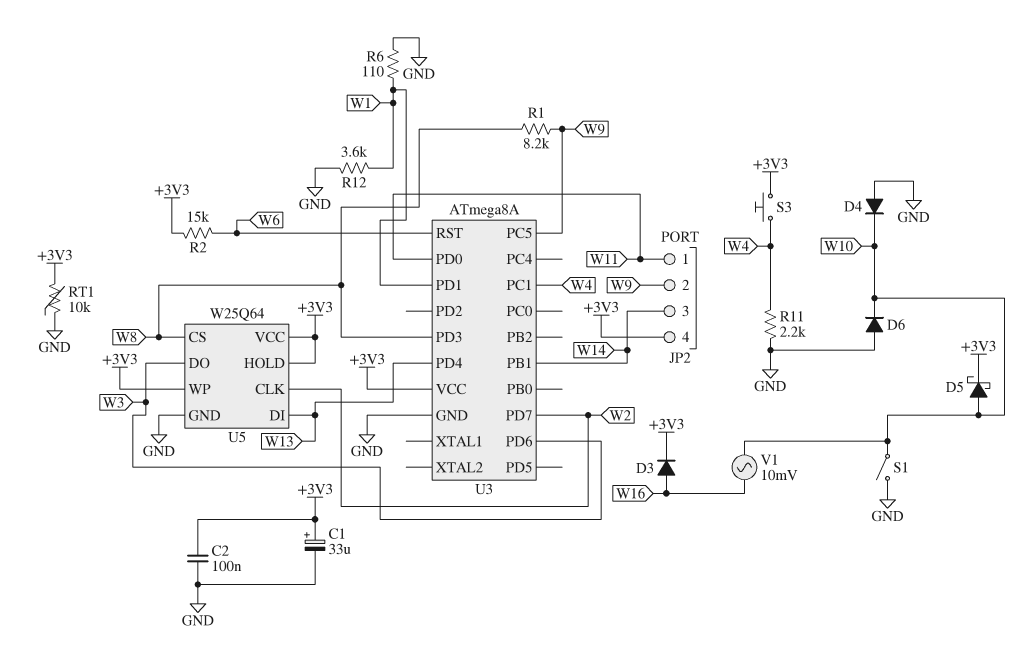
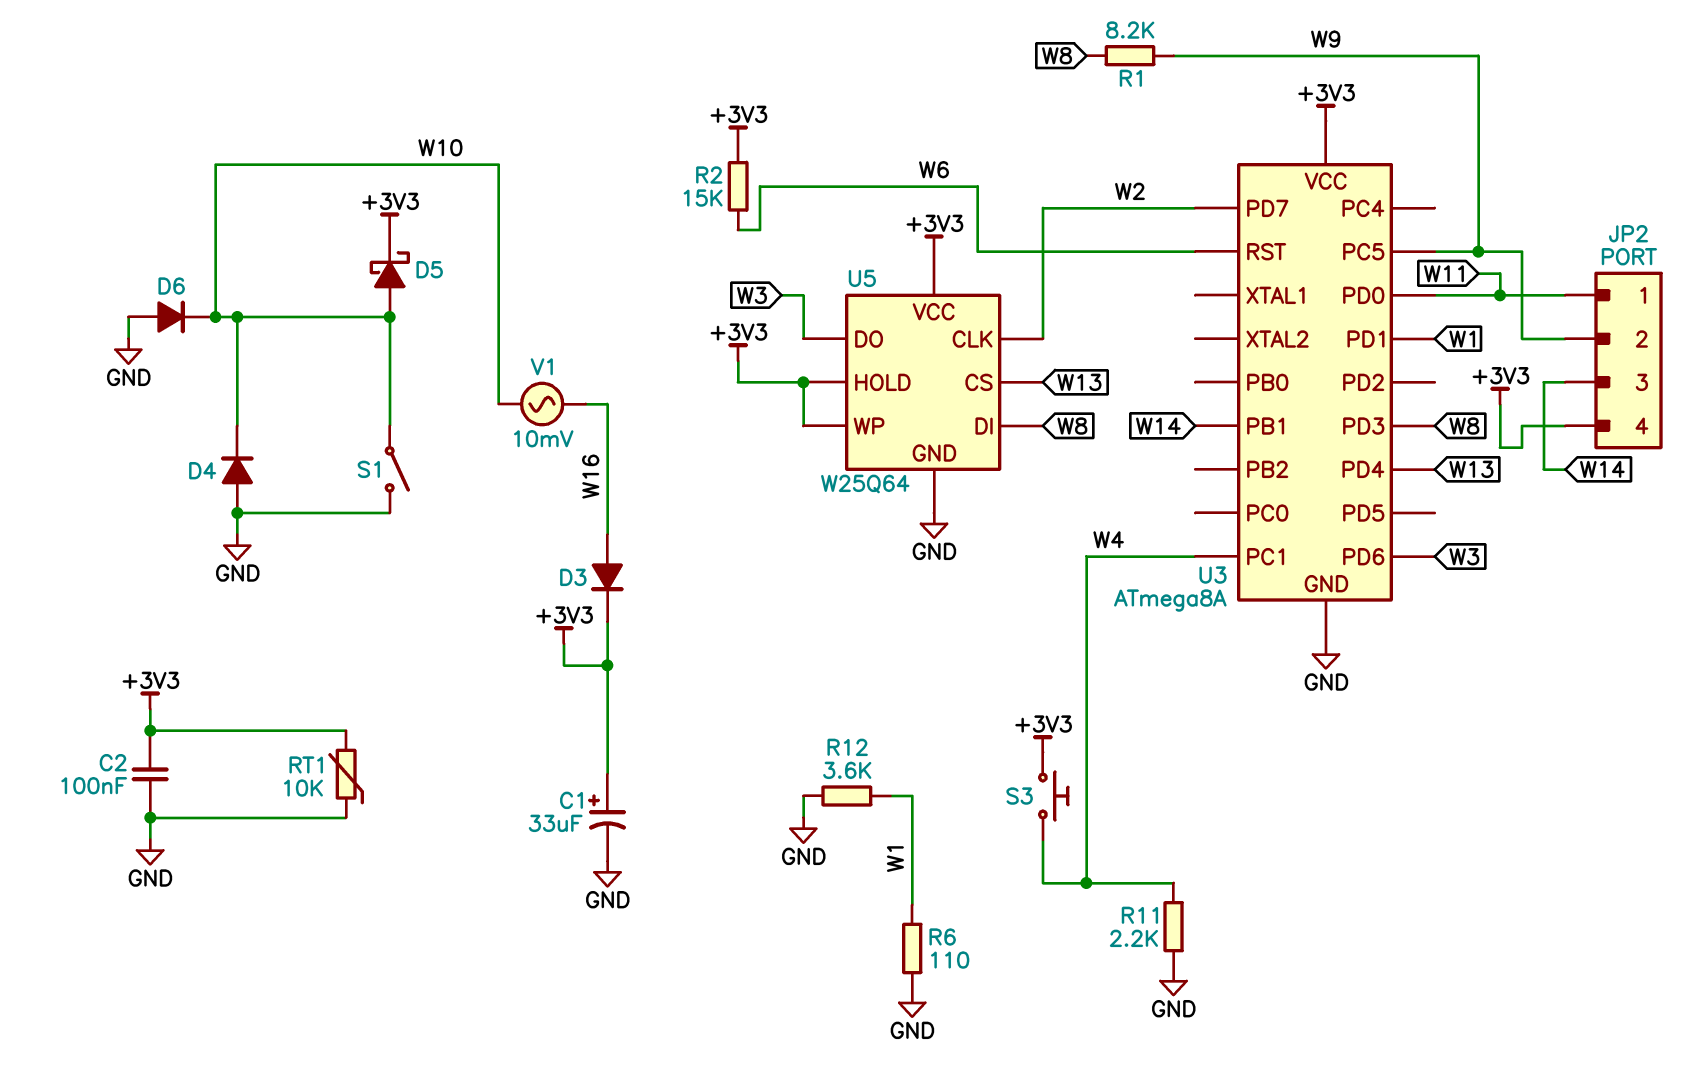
U5 pin CS: W8 -> W13
U5 pin DI: W13 -> W8

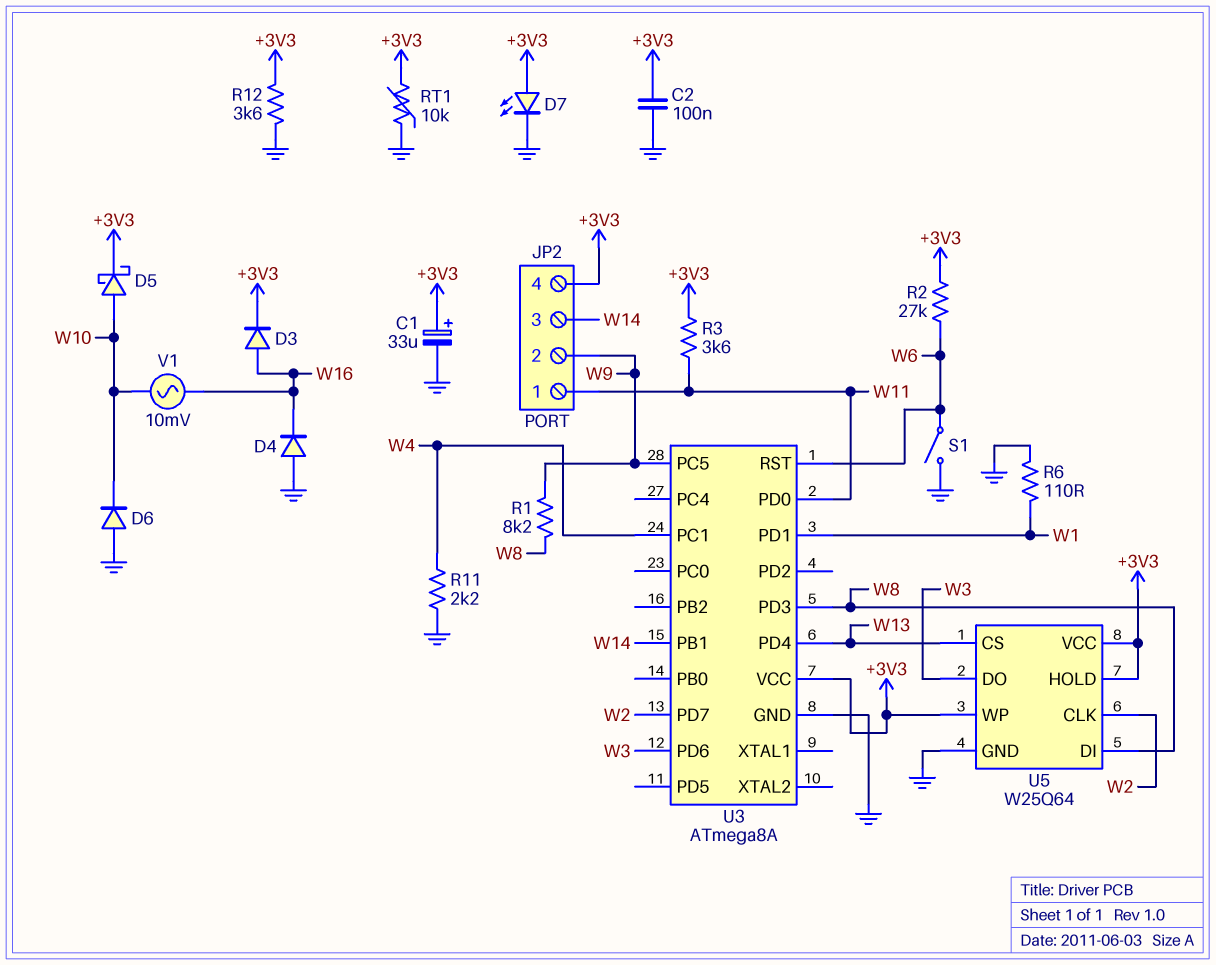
D4: diode (A GND, K W10) -> diode (A GND, K W16)
D7: none -> LED (A +3V3, K GND)
R2: 15k (+3V3, W6) -> 27k (+3V3, W6)
R3: none -> 3.6k (+3V3, W11)
R12: 3.6k (GND, W1) -> 3.6k (+3V3, GND)
S1: switch (GND, W10) -> switch (GND, W6)
S3: button (+3V3, W4) -> none

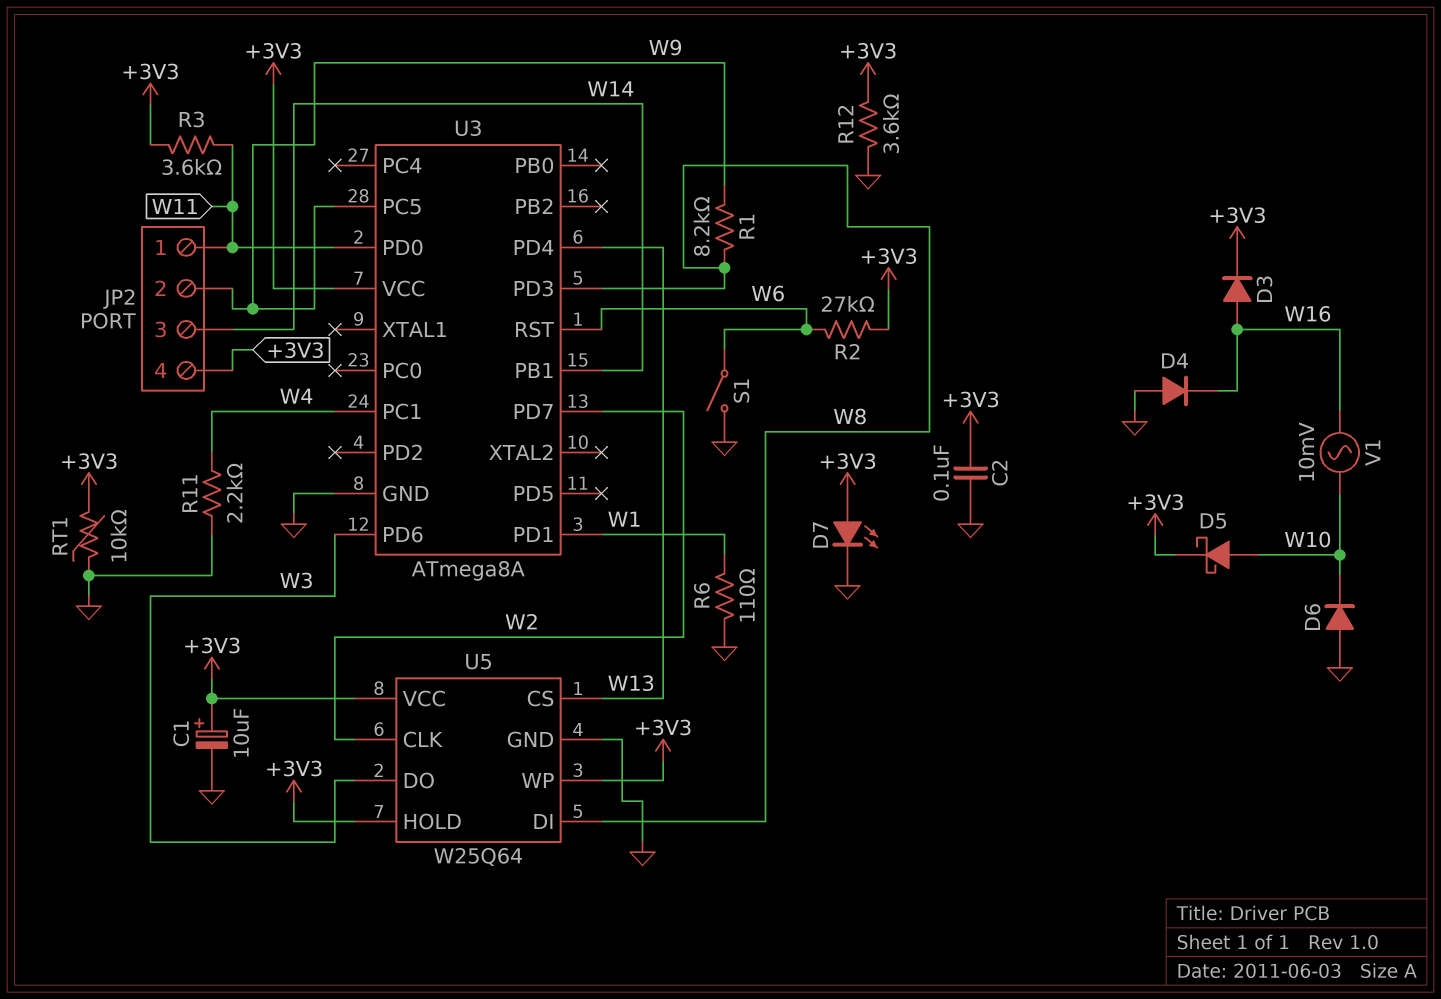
C1: 33uF (plus +3V3, minus GND) -> 10uF (plus +3V3, minus GND)

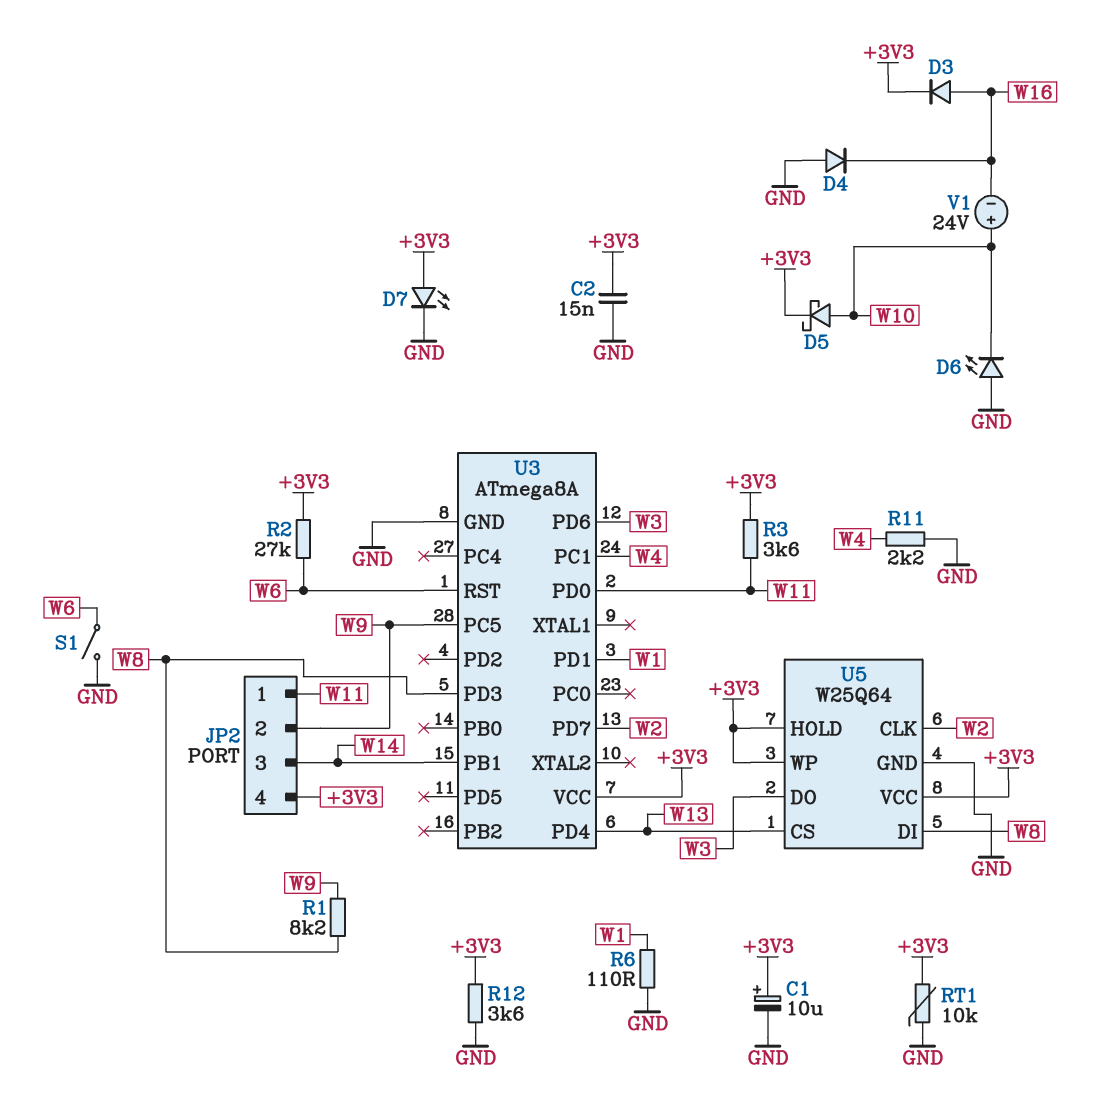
C2: 100nF (+3V3, GND) -> 15nF (+3V3, GND)
D6: diode (A GND, K W10) -> LED (A GND, K W10)
V1: AC 10mV (W10, W16) -> 24V (plus W10, minus W16)

